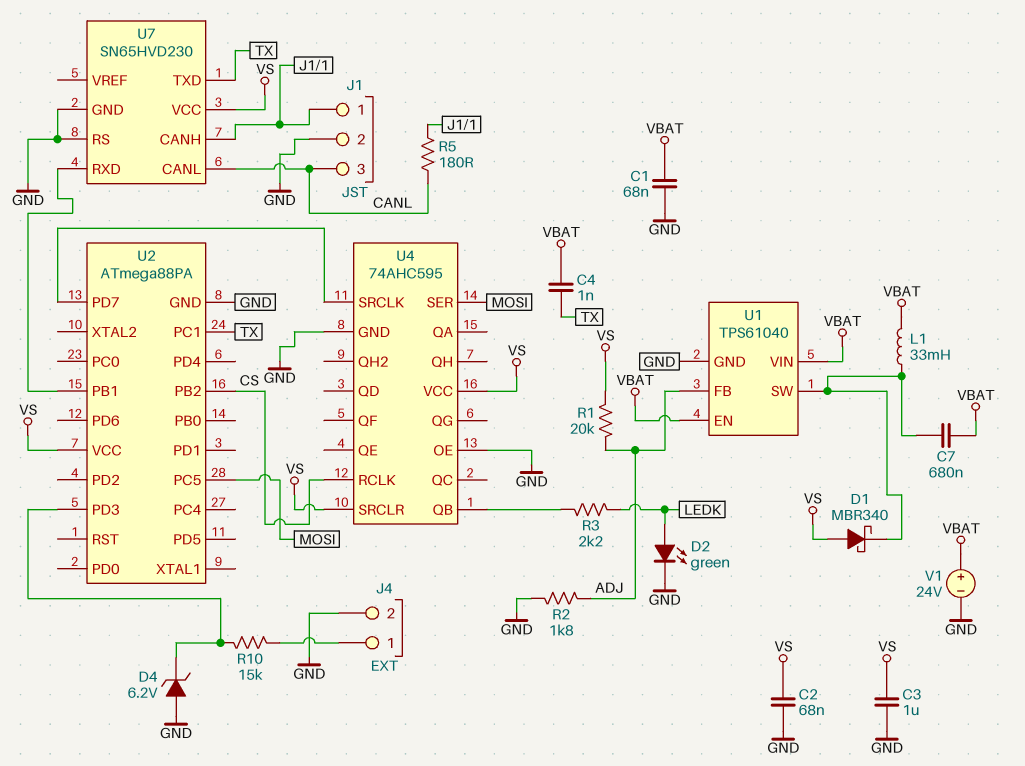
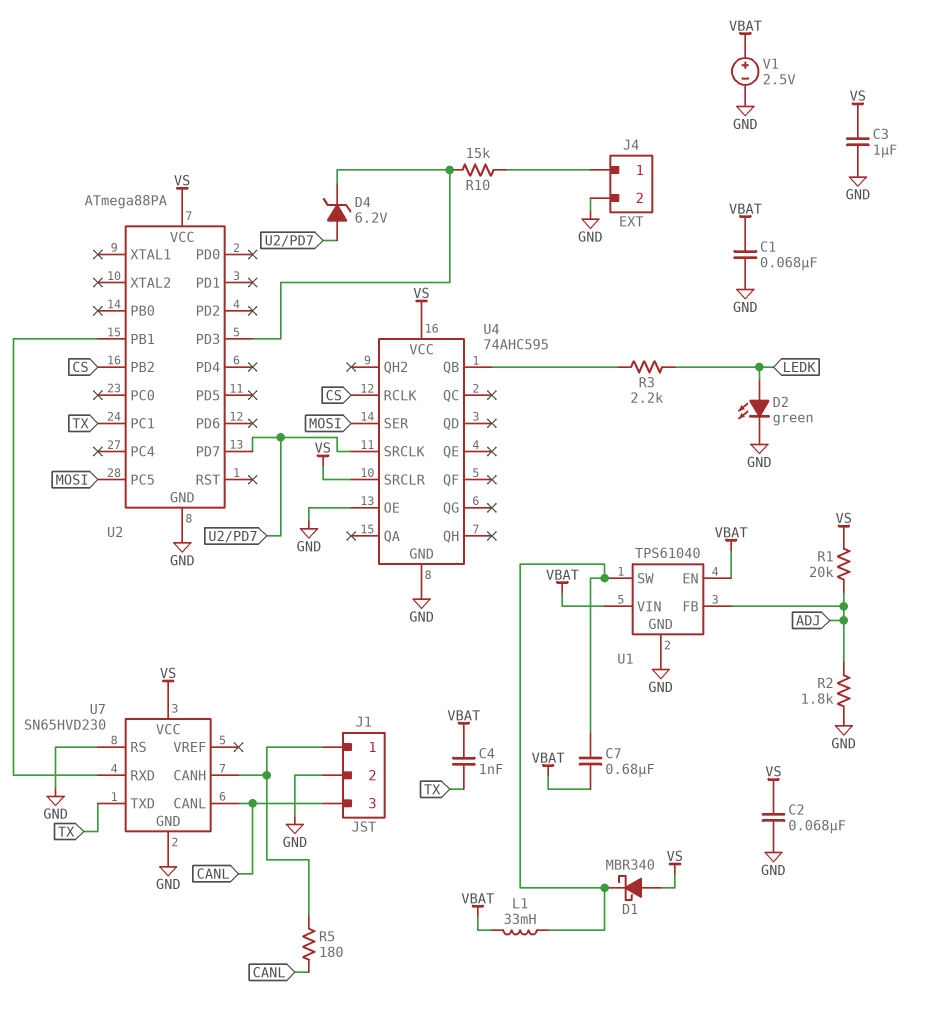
D4: zener 6.2V (A GND, K U2/PD3) -> zener 6.2V (A U2/PD7, K U2/PD3)
V1: 24V (plus VBAT, minus GND) -> 2.5V (plus VBAT, minus GND)

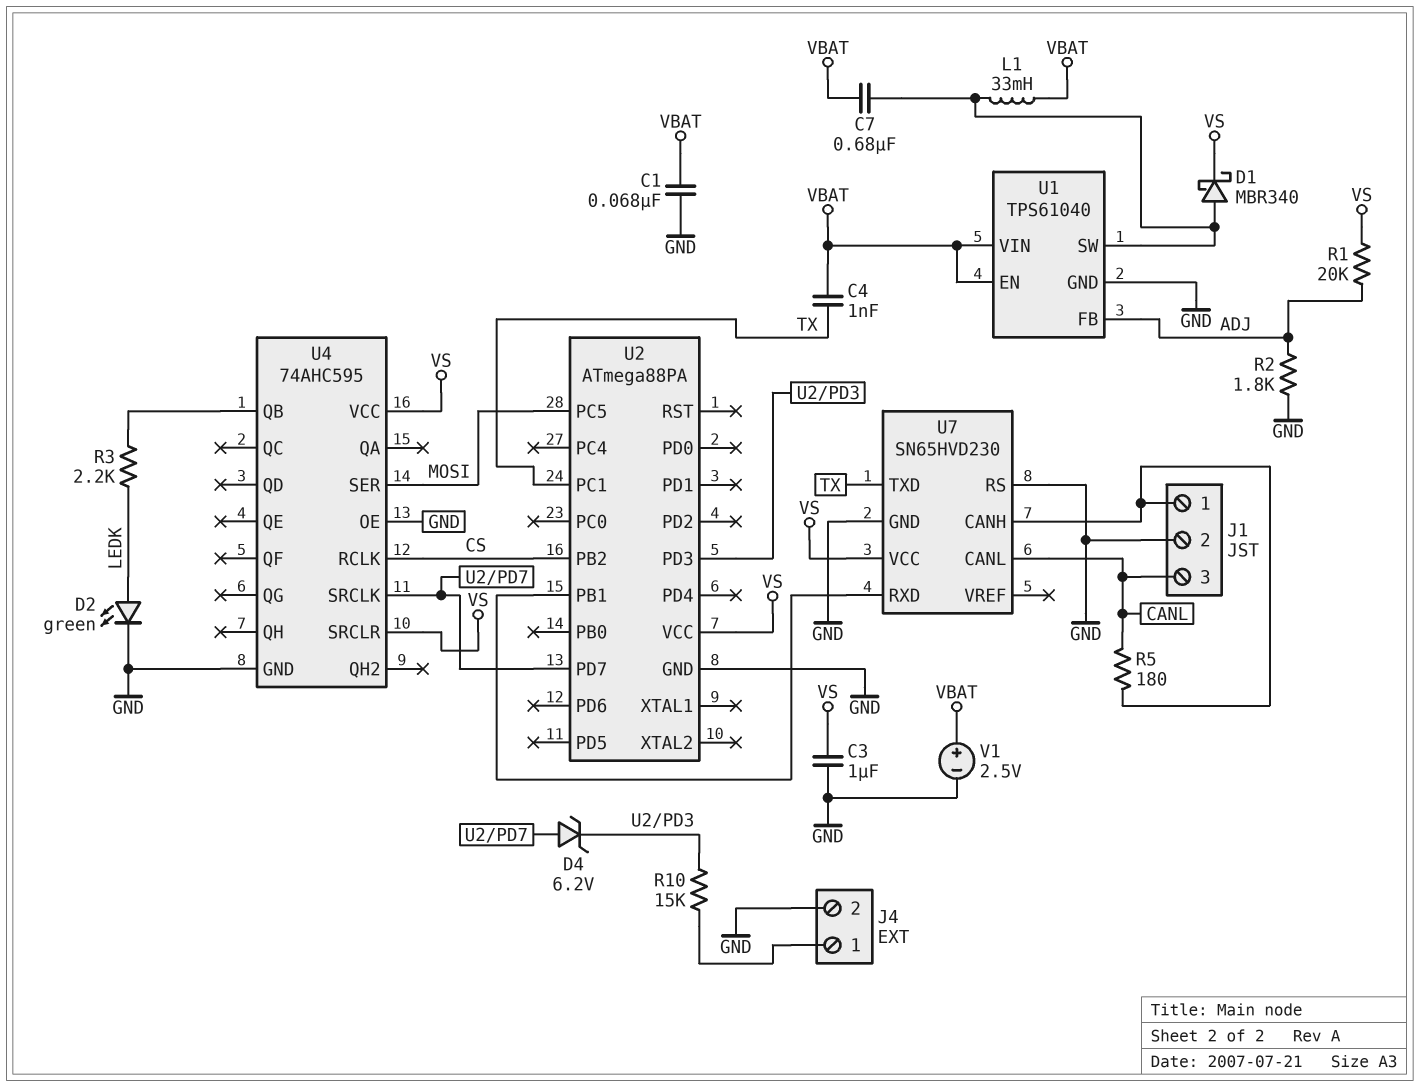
C2: 68nF (GND, VS) -> none
D1: schottky MBR340 (A VS, K U1/SW) -> schottky MBR340 (A U1/SW, K VS)

